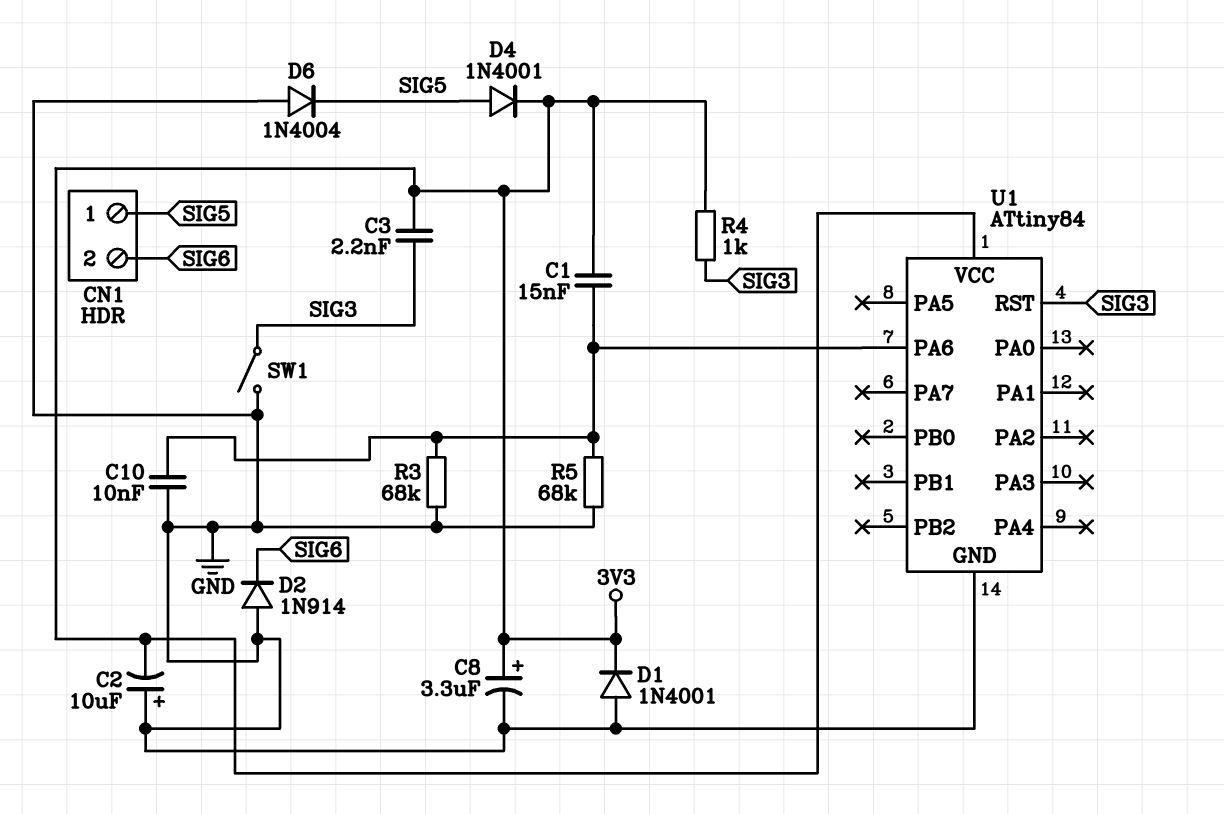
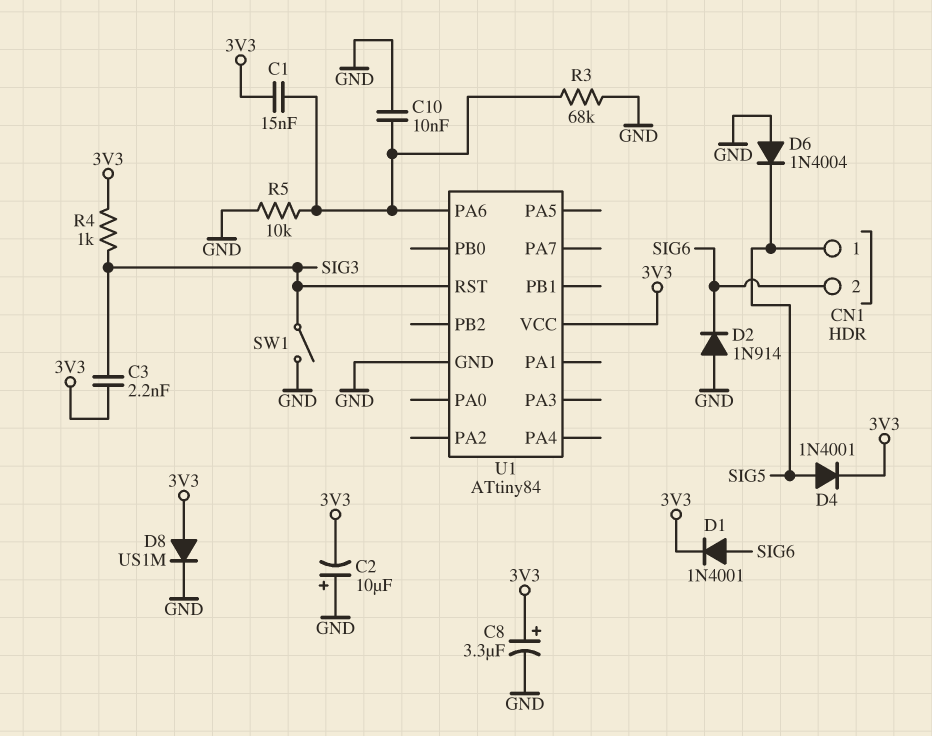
D1: diode 1N4001 (A GND, K 3V3) -> diode 1N4001 (A SIG6, K 3V3)
D8: none -> diode US1M (A 3V3, K GND)
R5: 68k (GND, U1/PA6) -> 10k (GND, U1/PA6)

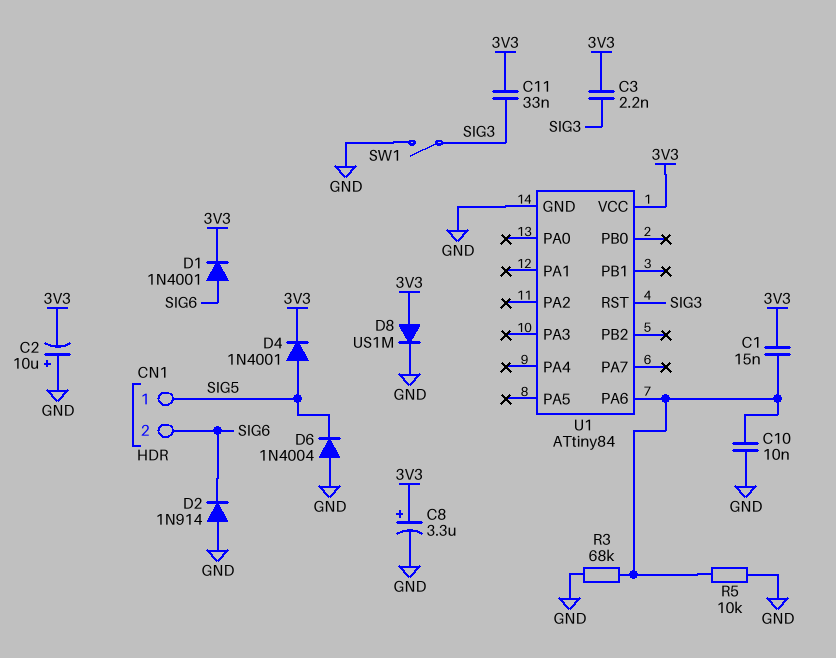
C11: none -> 33nF (3V3, SIG3)
R4: 1k (3V3, SIG3) -> none

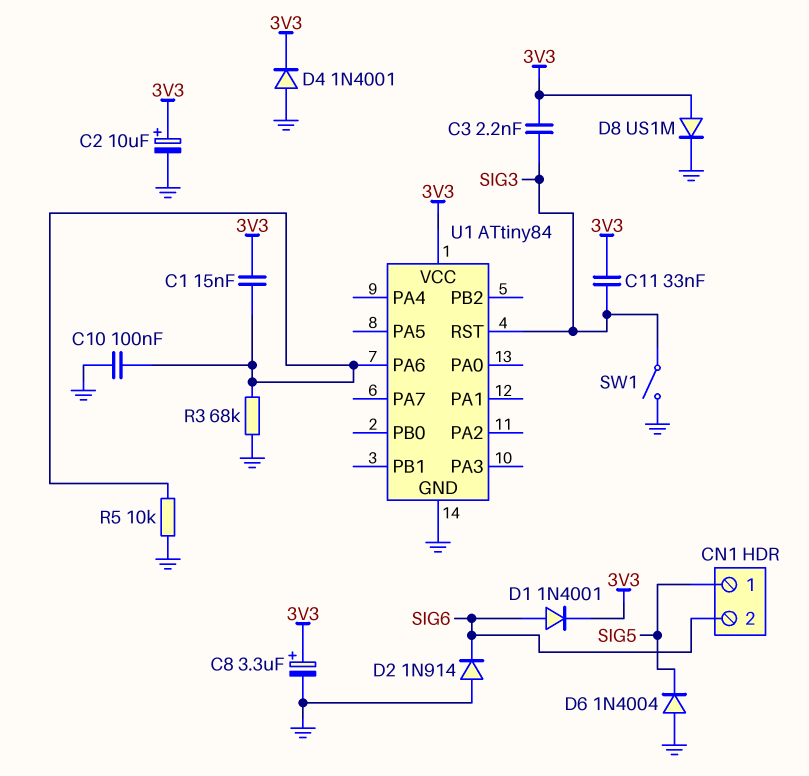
C2: 10uF (plus GND, minus 3V3) -> 10uF (plus 3V3, minus GND)
C10: 10nF (GND, U1/PA6) -> 100nF (GND, U1/PA6)
D4: diode 1N4001 (A SIG5, K 3V3) -> diode 1N4001 (A GND, K 3V3)

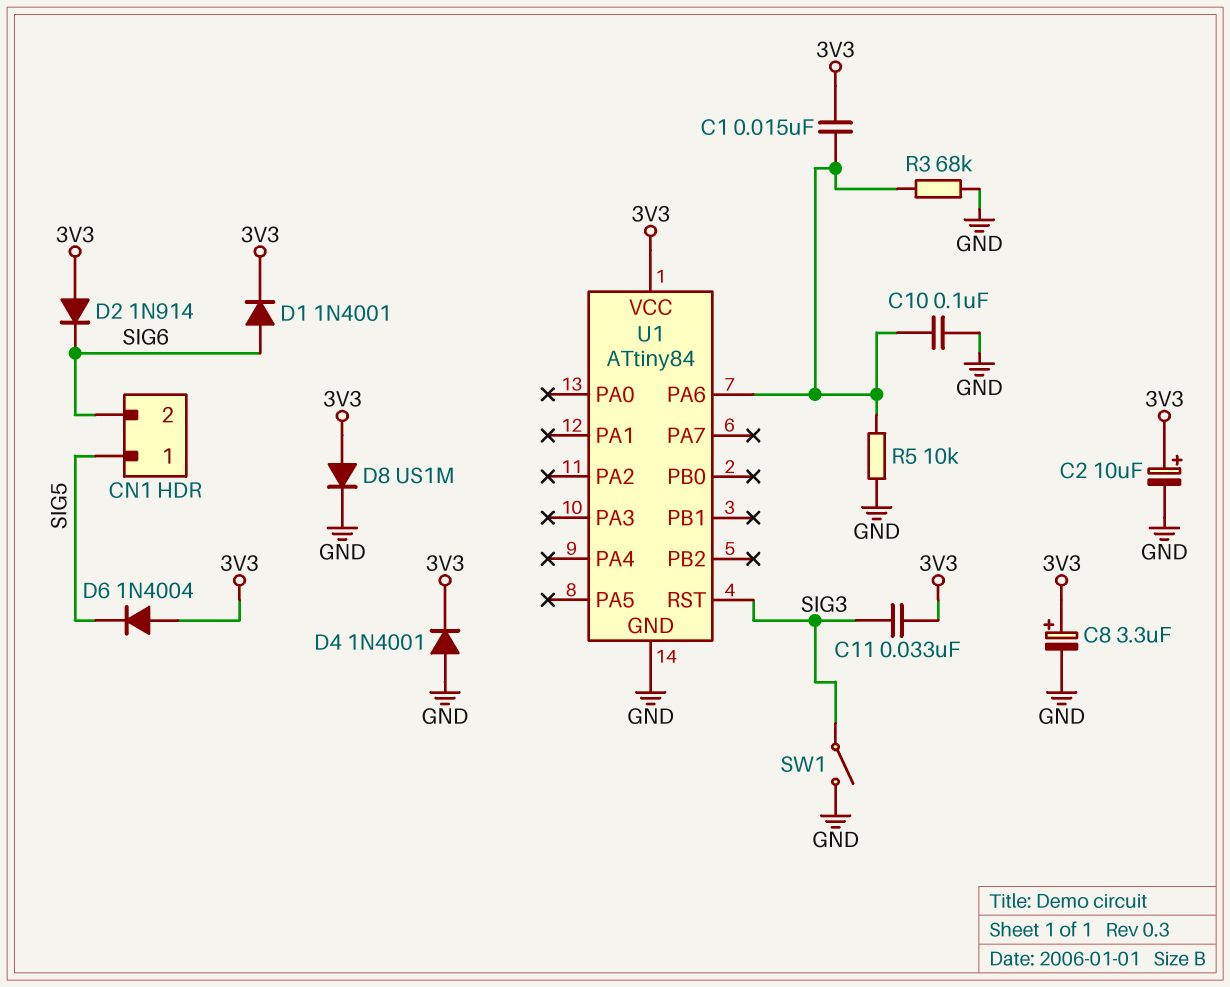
C3: 2.2nF (3V3, SIG3) -> none
D2: diode 1N914 (A GND, K SIG6) -> diode 1N914 (A 3V3, K SIG6)
D6: diode 1N4004 (A GND, K SIG5) -> diode 1N4004 (A 3V3, K SIG5)

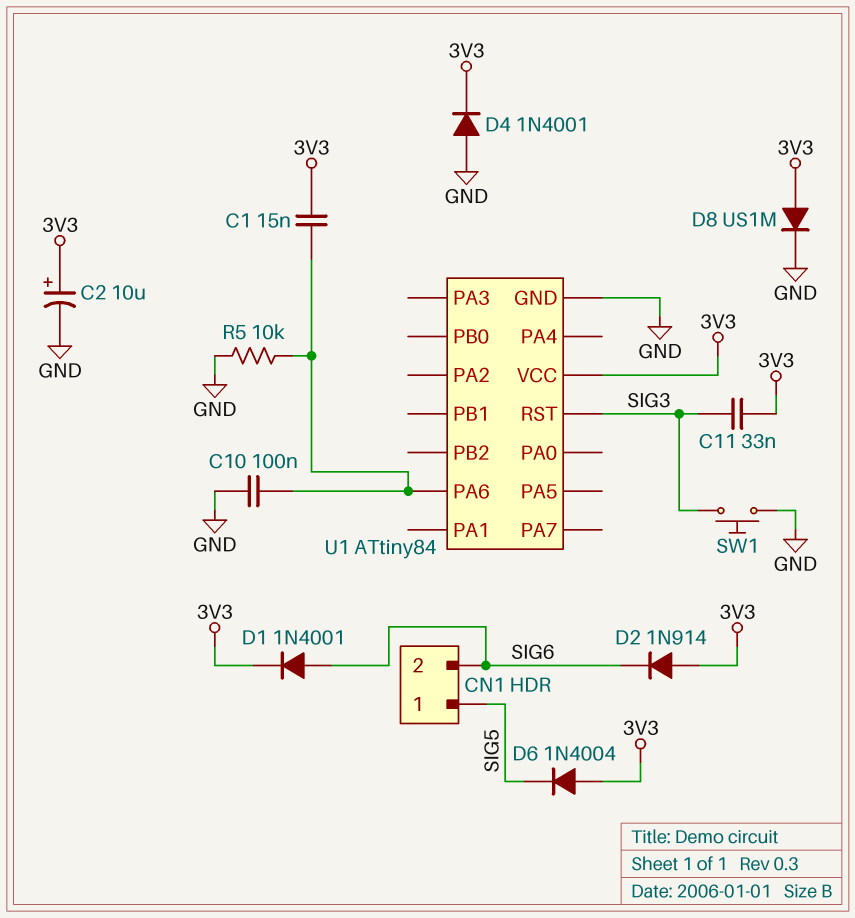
C8: 3.3uF (plus 3V3, minus GND) -> none
R3: 68k (GND, U1/PA6) -> none
SW1: switch (GND, SIG3) -> button (GND, SIG3)

